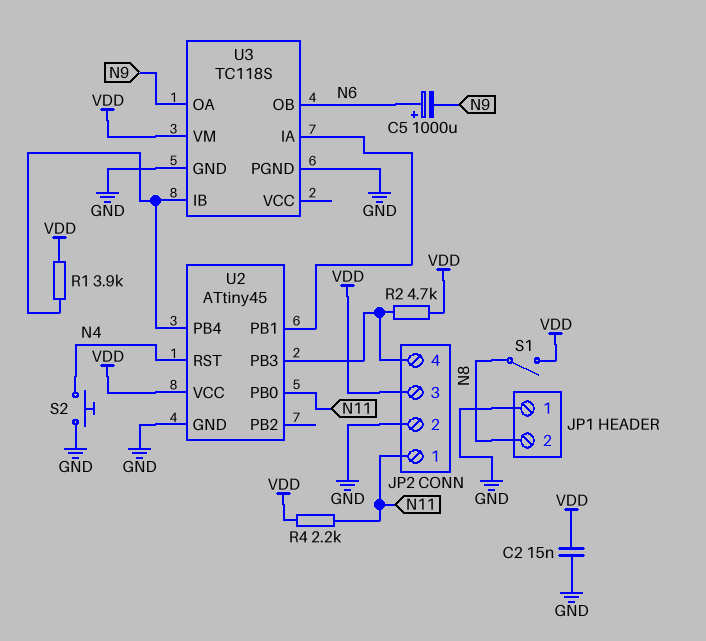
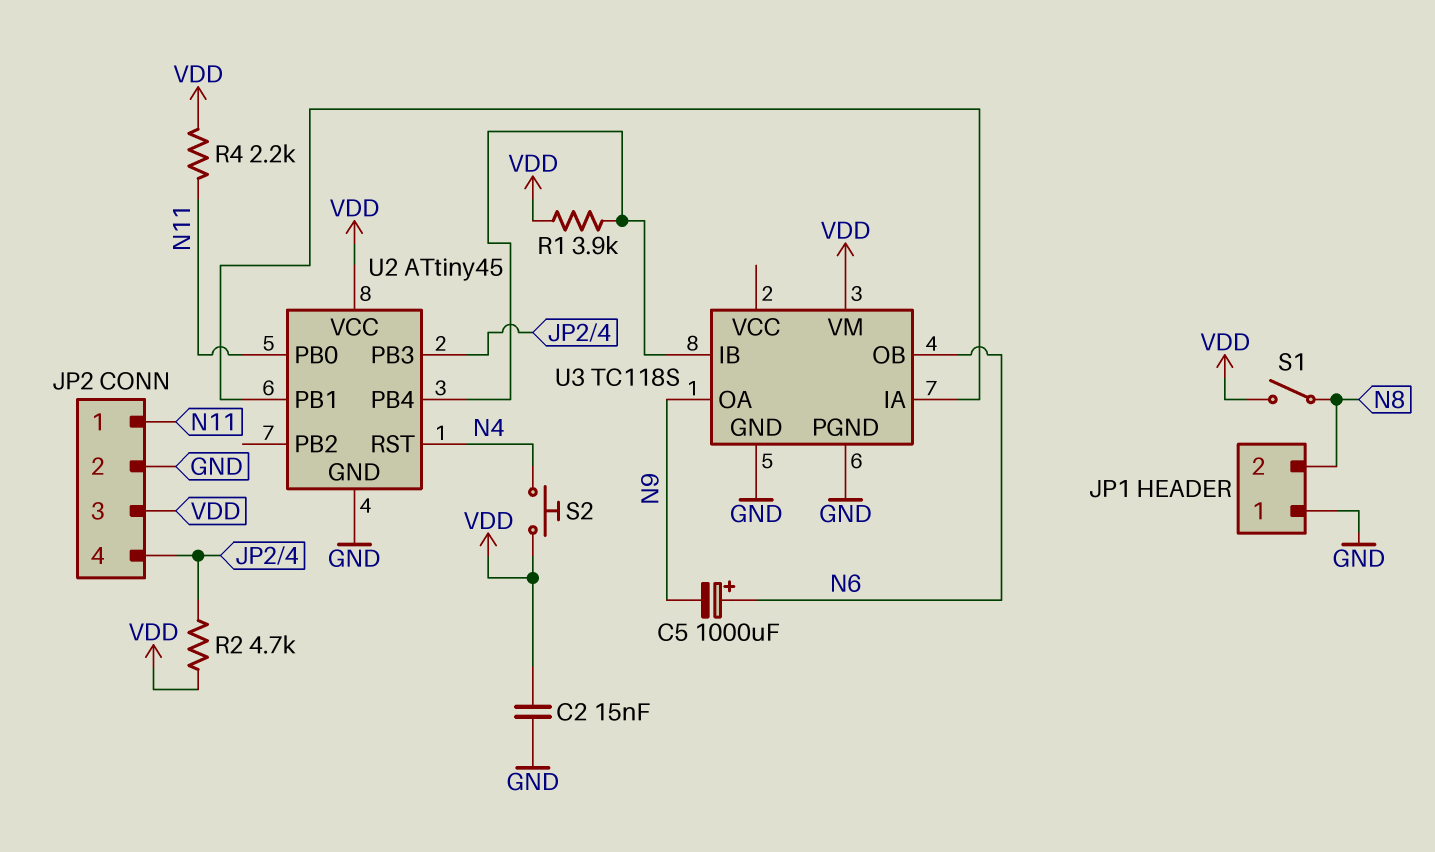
S2: button (GND, N4) -> button (N4, VDD)

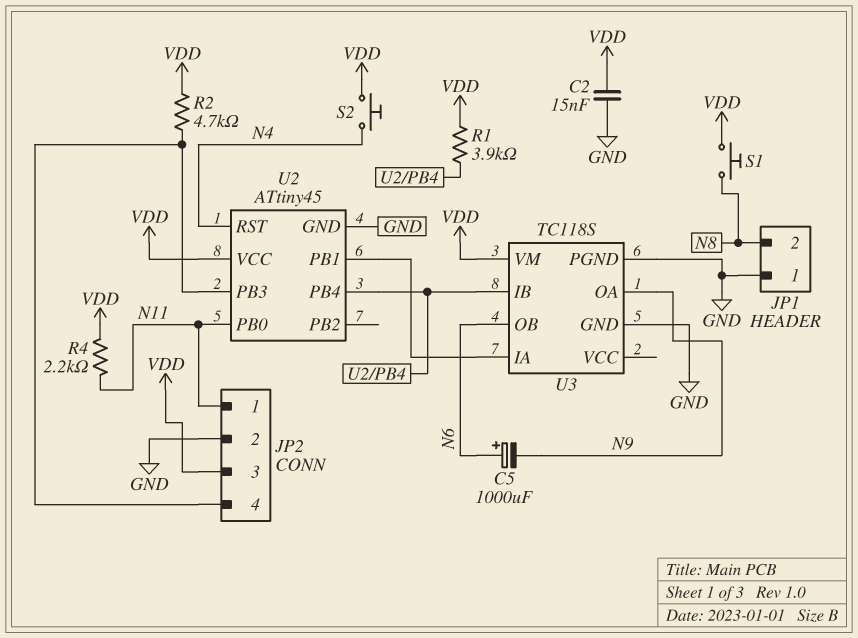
S1: switch (N8, VDD) -> button (N8, VDD)

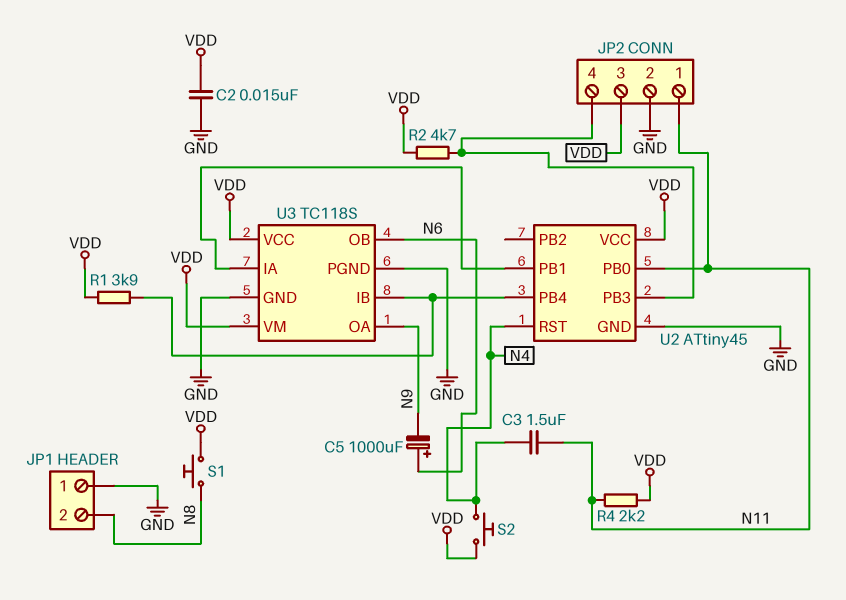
C3: none -> 1.5uF (N4, N11)
U3 pin VCC: none -> VDD

